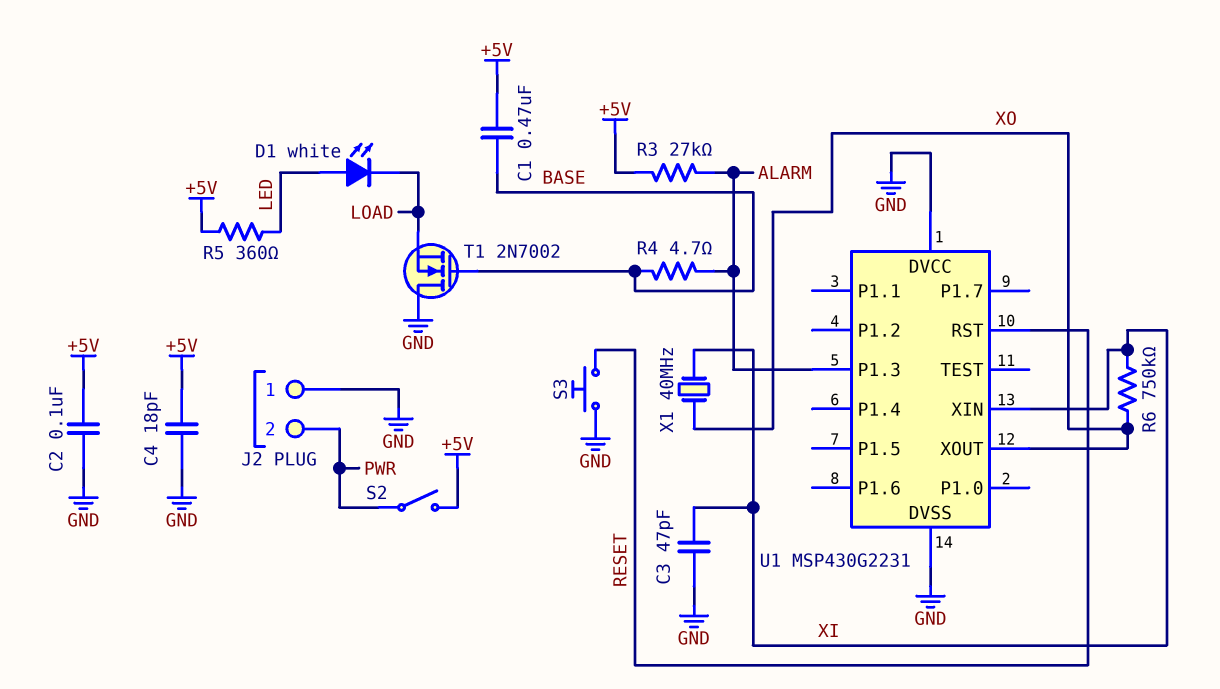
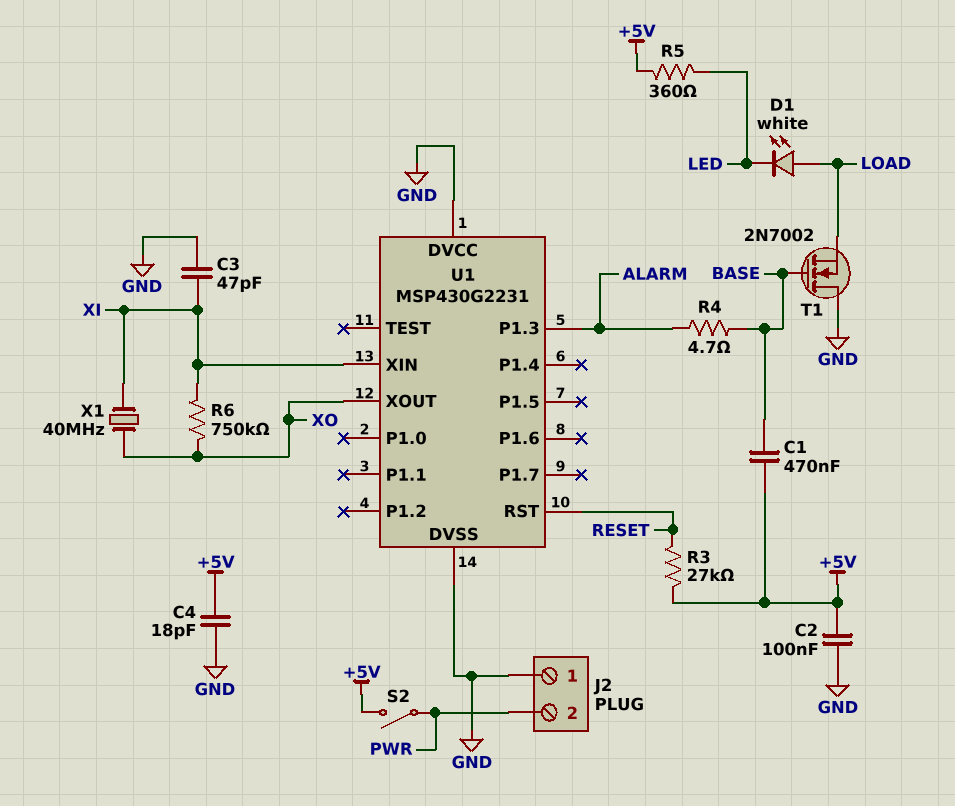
D1: LED white (A LED, K LOAD) -> LED white (A LOAD, K LED)
R3: 27k (+5V, ALARM) -> 27k (+5V, RESET)
S3: button (GND, RESET) -> none

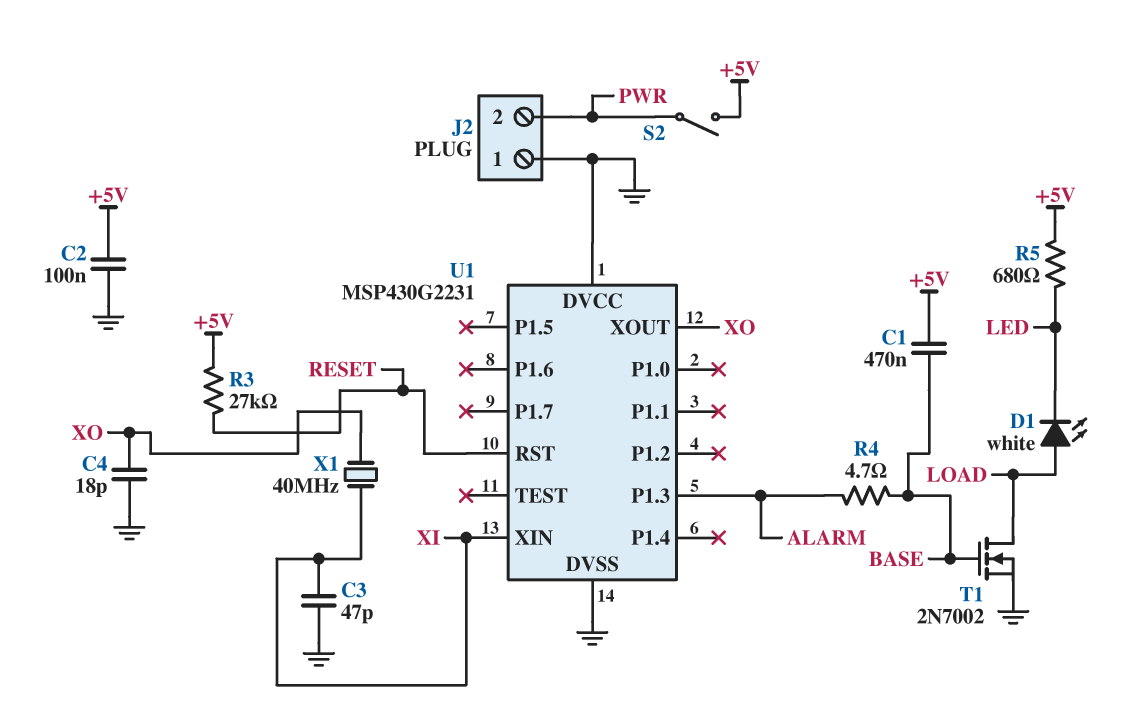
C4: 18pF (+5V, GND) -> 18pF (GND, XO)
R5: 360 (+5V, LED) -> 680 (+5V, LED)
R6: 750k (XI, XO) -> none
T1: NMOS 2N7002 (G BASE, D GND, S LOAD) -> NMOS 2N7002 (G BASE, D LOAD, S GND)

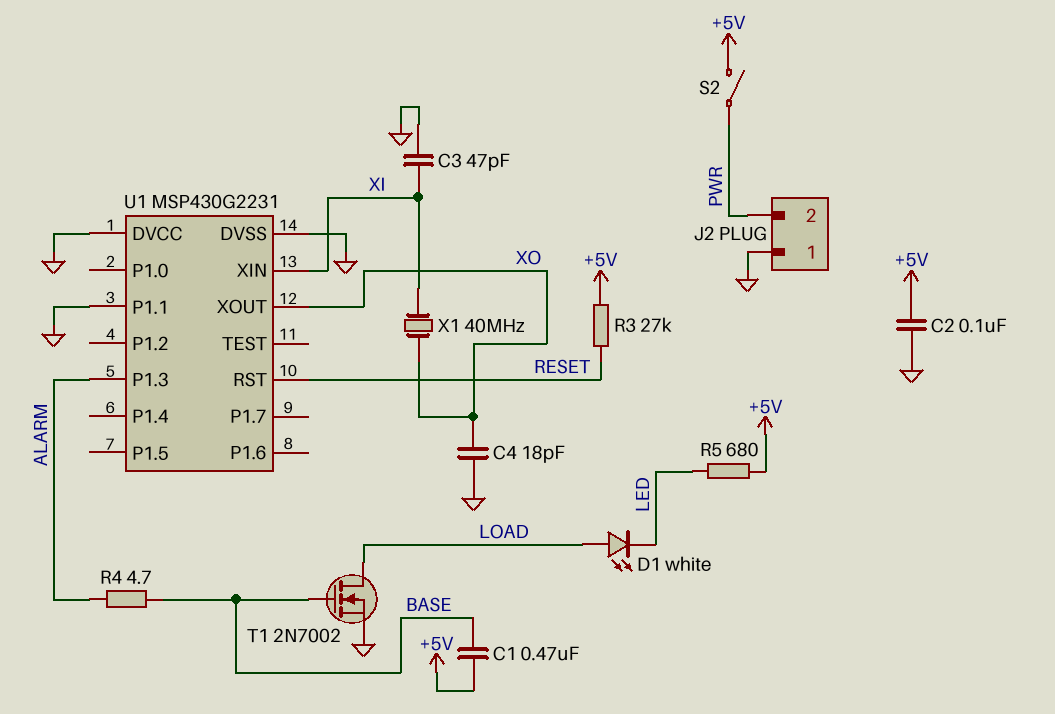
U1 pin P1.1: none -> GND

